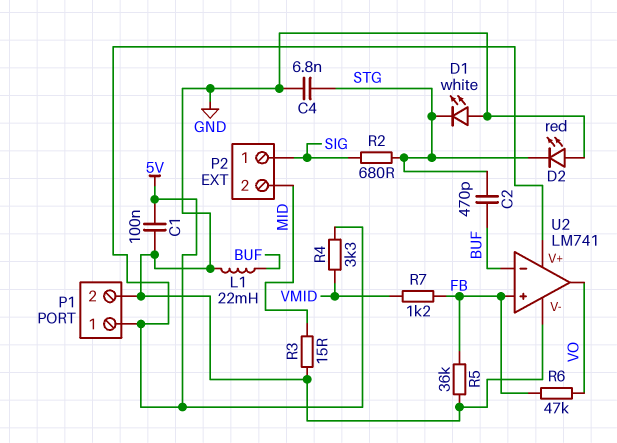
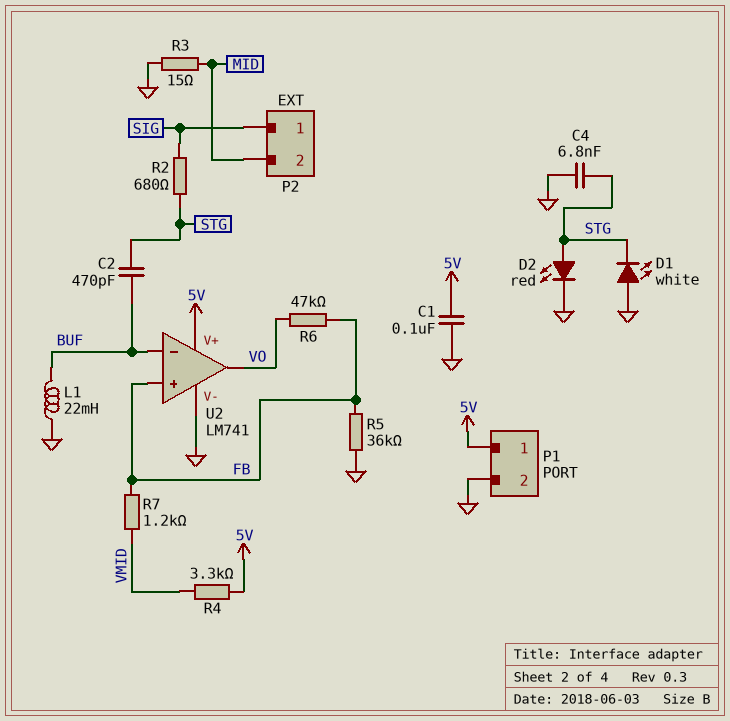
D2: LED red (A GND, K STG) -> LED red (A STG, K GND)

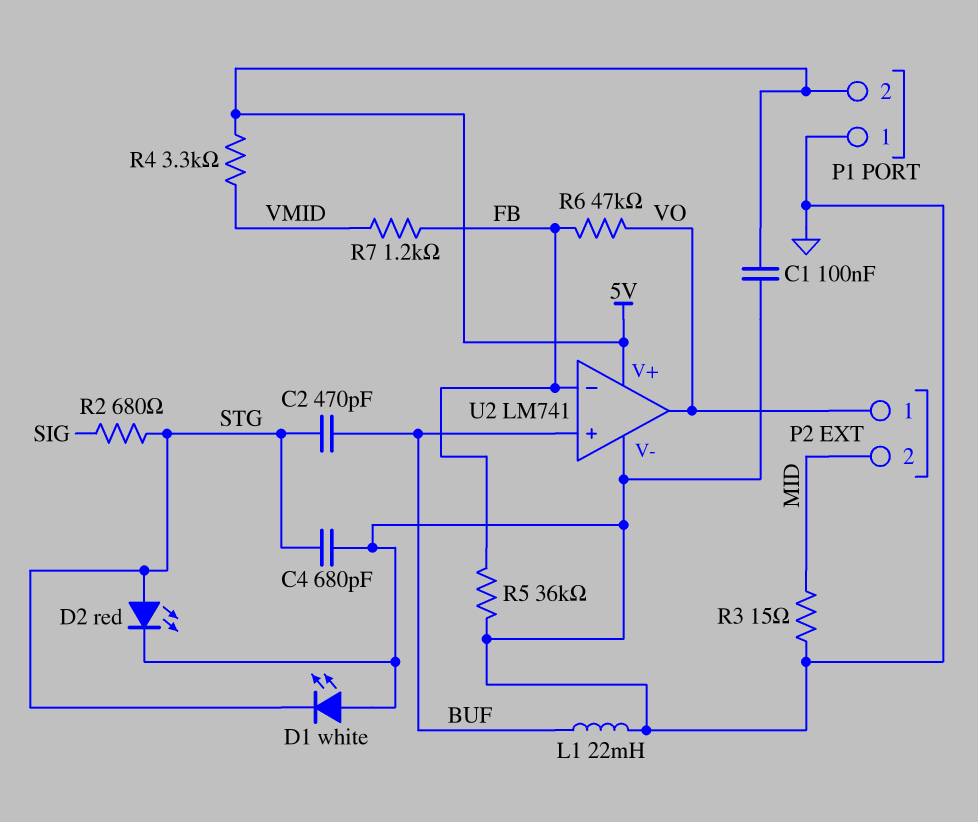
C4: 6.8nF (GND, STG) -> 680pF (GND, STG)
P1 pin 1: 5V -> GND
P1 pin 2: GND -> 5V
P2 pin 1: SIG -> VO
U2 pin in+: FB -> BUF
U2 pin in-: BUF -> FB

